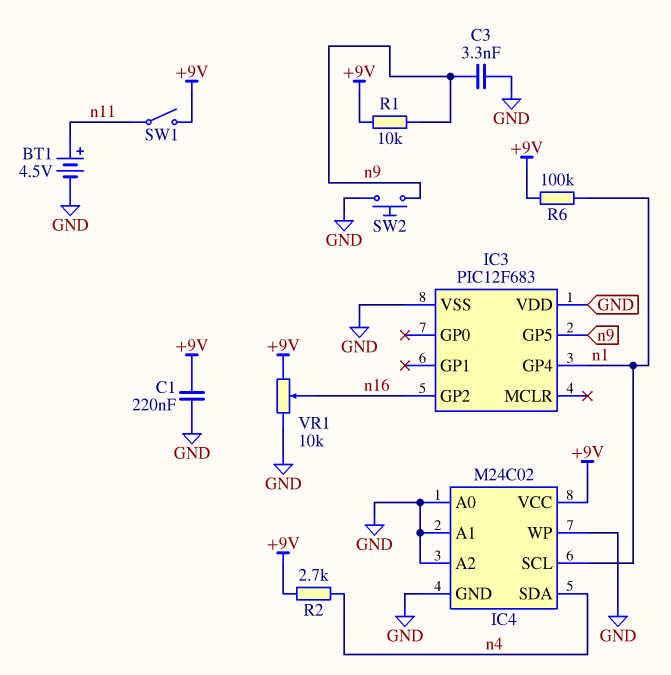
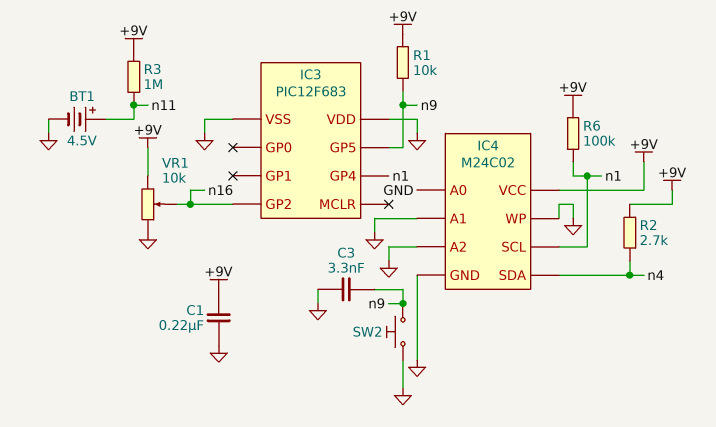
R3: none -> 1M (+9V, n11)
SW1: switch (+9V, n11) -> none

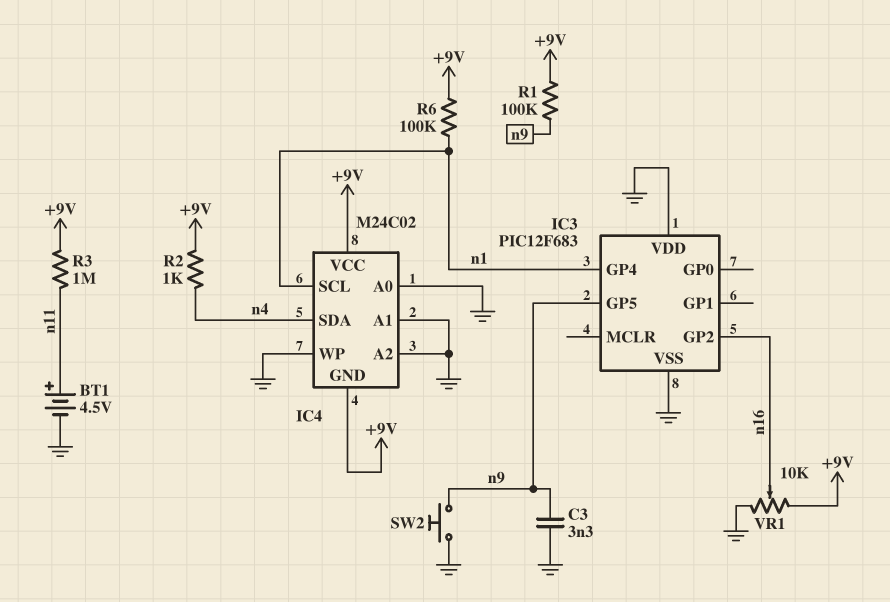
C1: 220nF (+9V, GND) -> none
IC4 pin GND: GND -> +9V
R1: 10k (+9V, n9) -> 100k (+9V, n9)
R2: 2.7k (+9V, n4) -> 1k (+9V, n4)

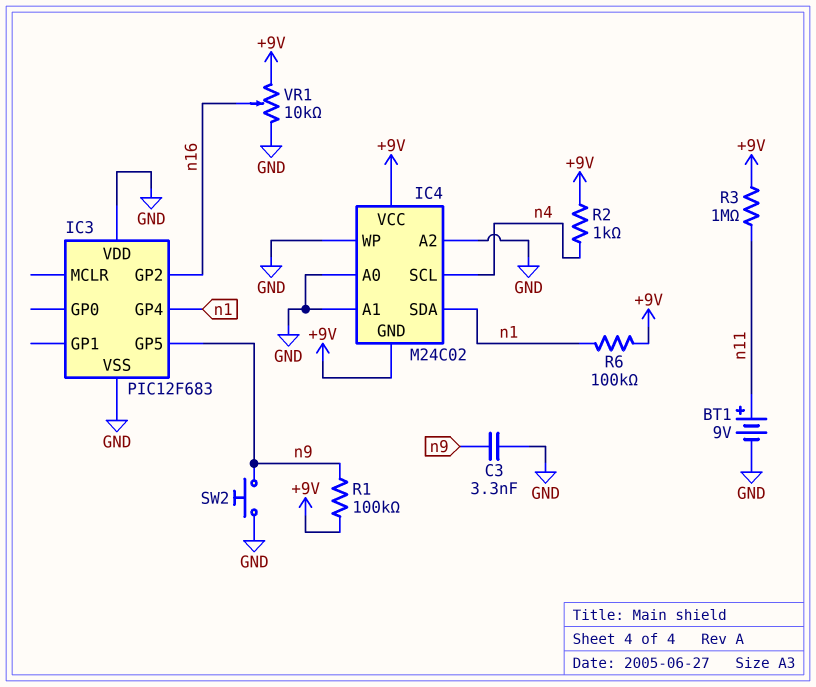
BT1: 4.5V (plus n11, minus GND) -> 9V (plus n11, minus GND)
IC4 pin SCL: n1 -> n4
IC4 pin SDA: n4 -> n1

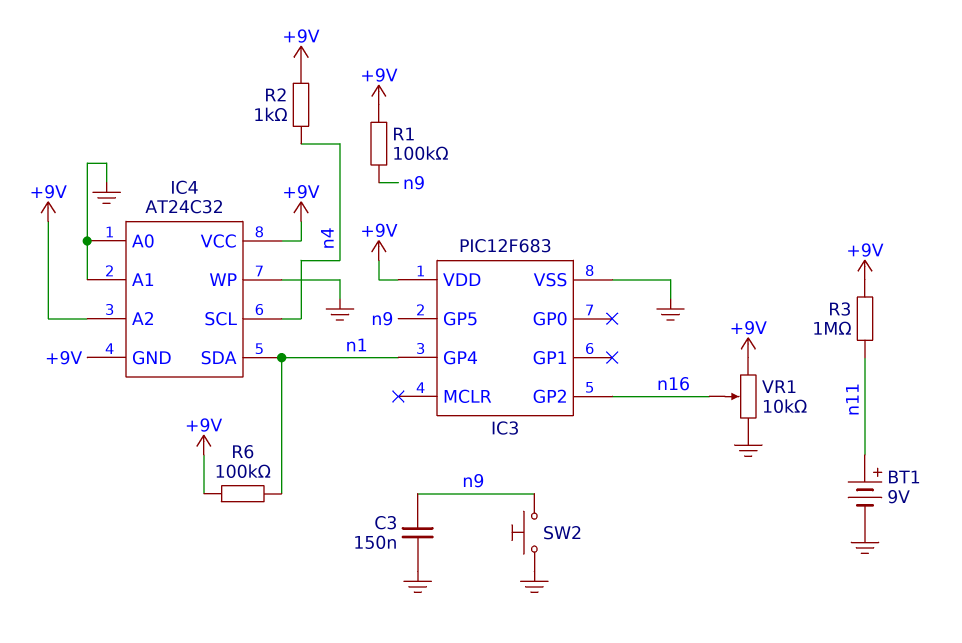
C3: 3.3nF (GND, n9) -> 150nF (GND, n9)
IC3 pin VDD: GND -> +9V
IC4: M24C02 -> AT24C32
IC4 pin A2: GND -> +9V

